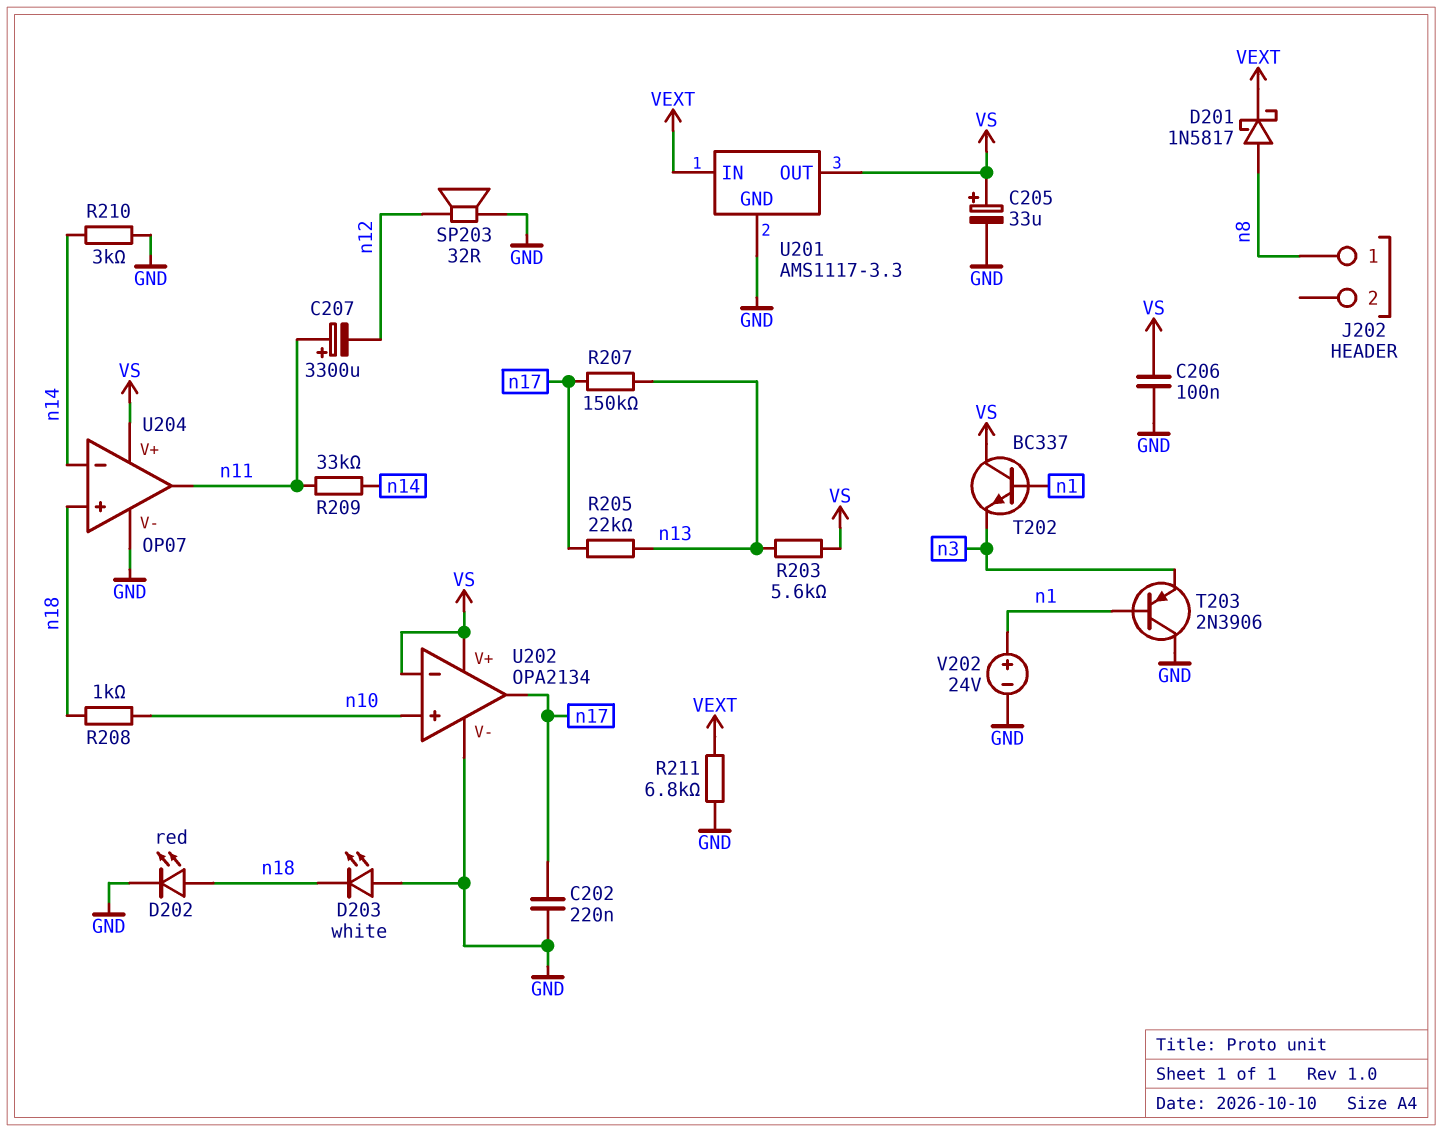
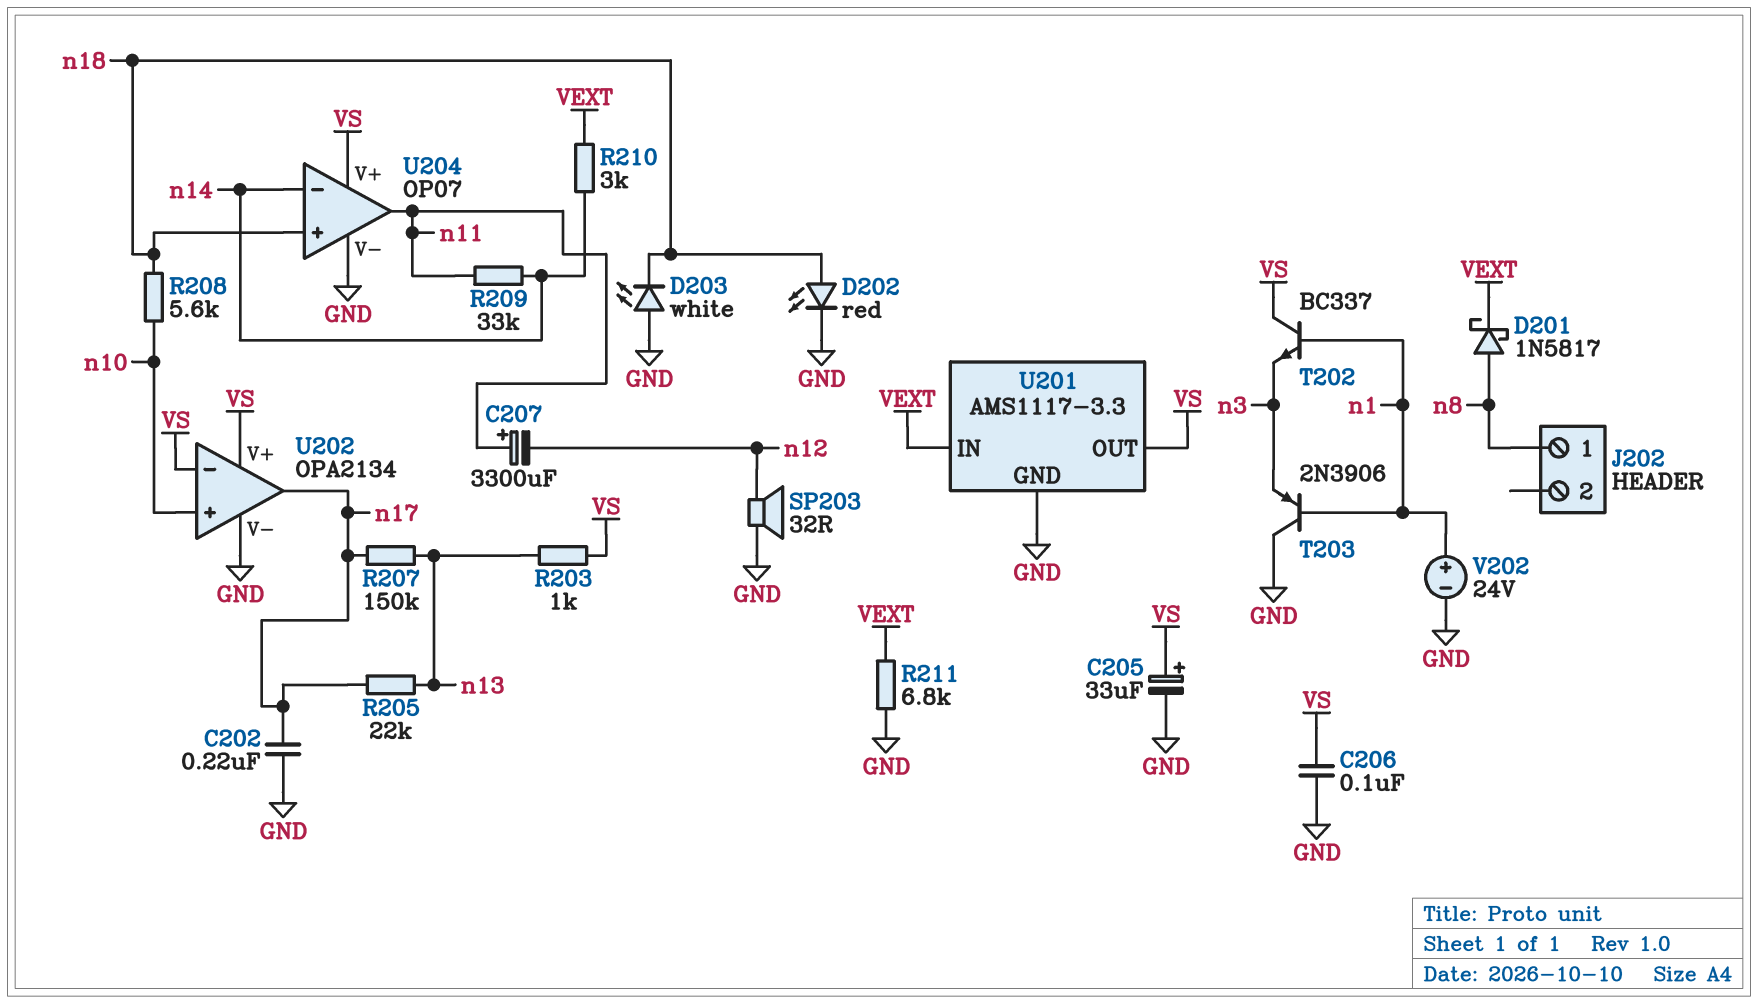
R203: 5.6k (VS, n13) -> 1k (VS, n13)
R208: 1k (n10, n18) -> 5.6k (n10, n18)
R210: 3k (GND, n14) -> 3k (VEXT, n14)

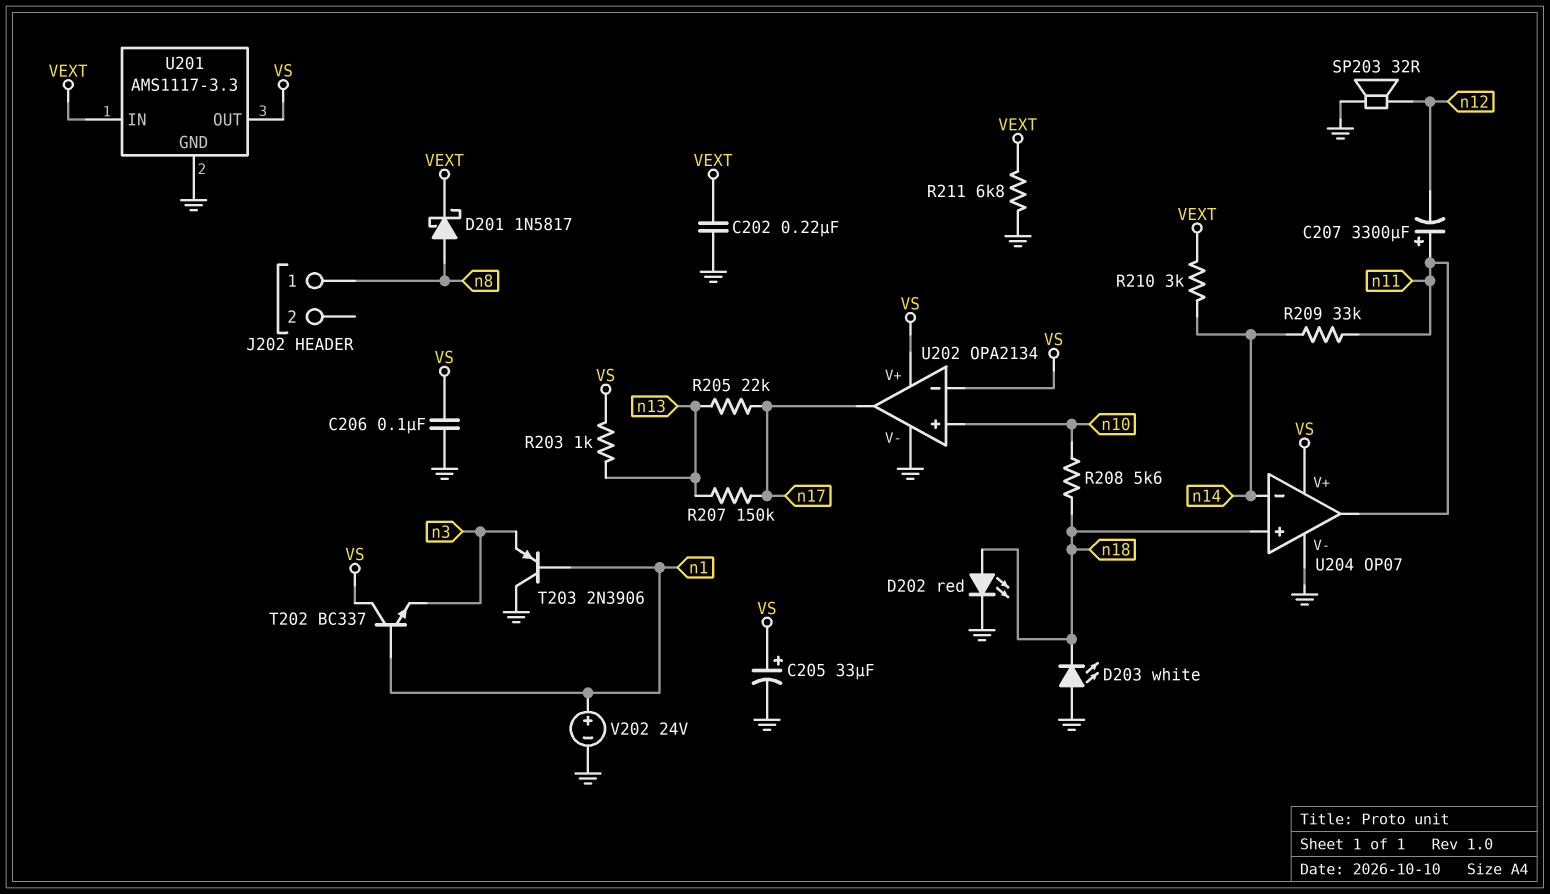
C202: 220nF (GND, n17) -> 220nF (GND, VEXT)

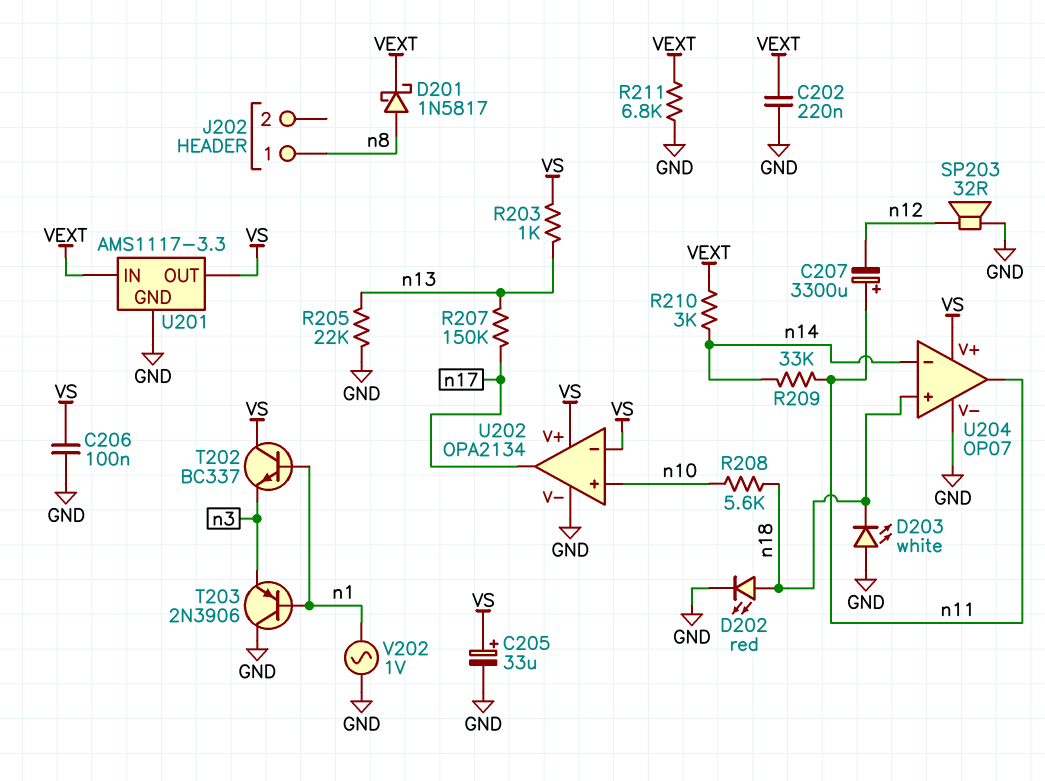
R205: 22k (n13, n17) -> 22k (GND, n13)
V202: 24V (plus n1, minus GND) -> AC 1V (GND, n1)

